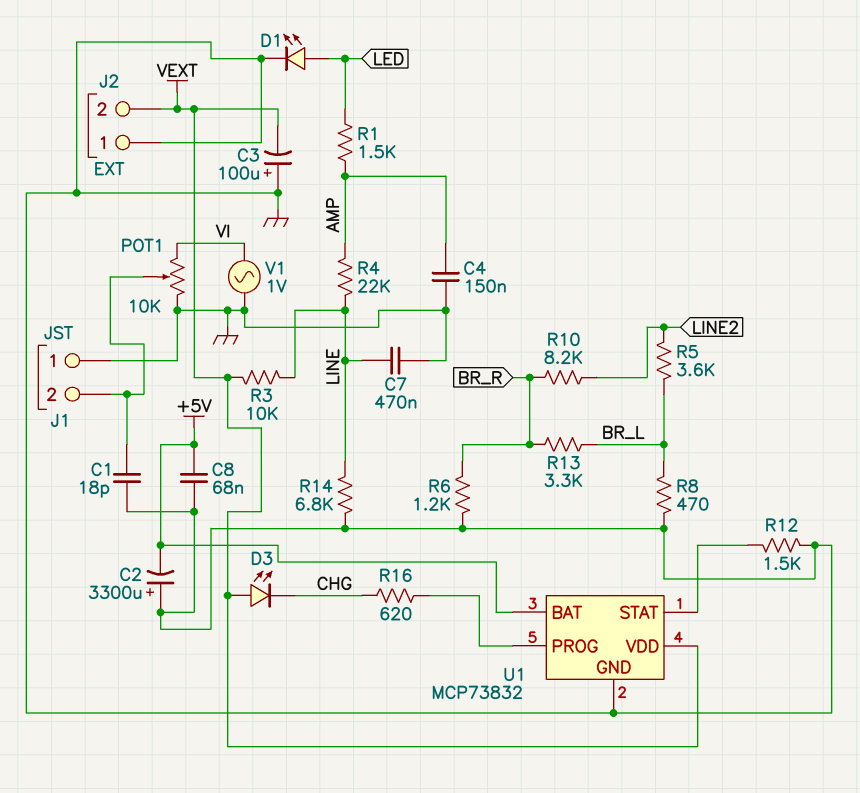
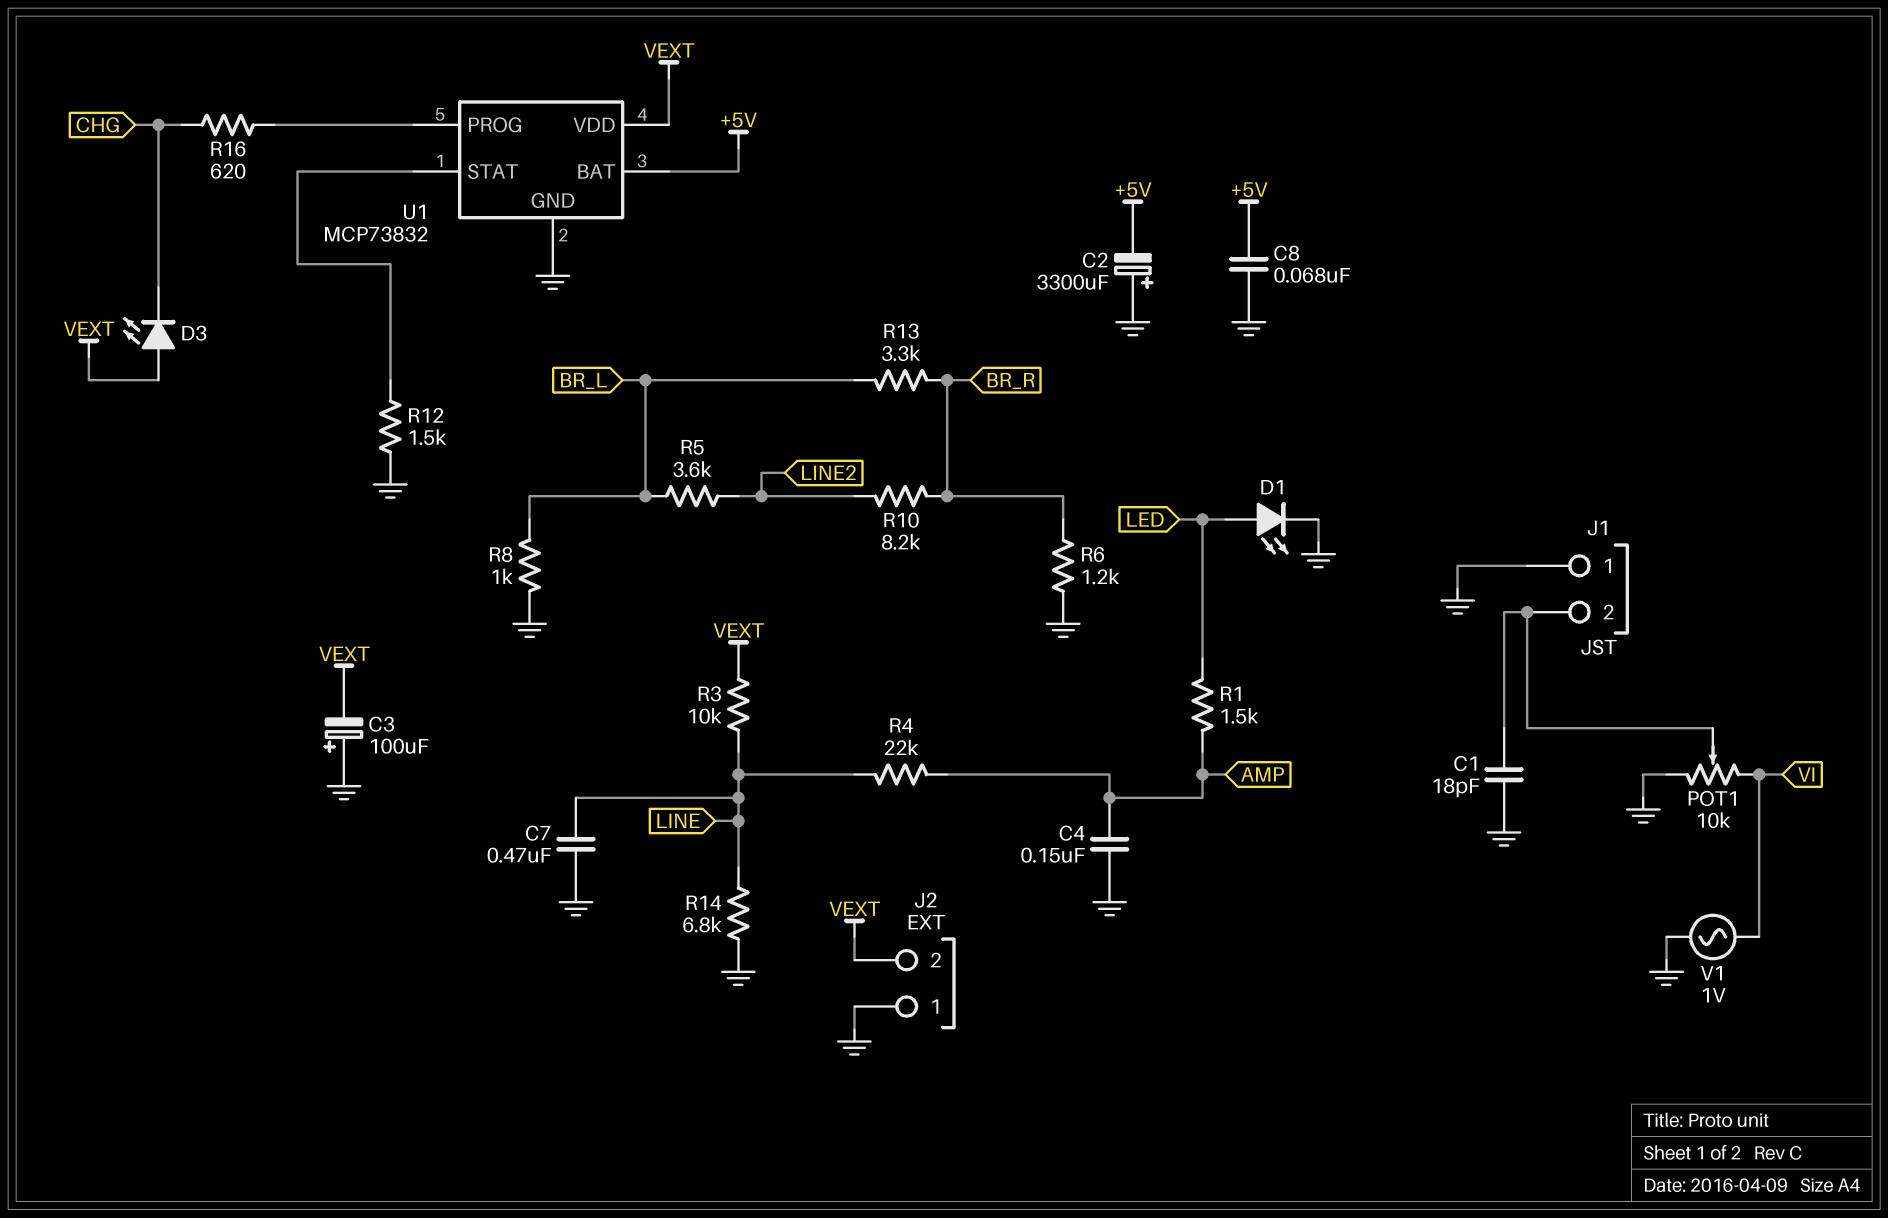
R8: 470 (BR_L, GND) -> 1k (BR_L, GND)

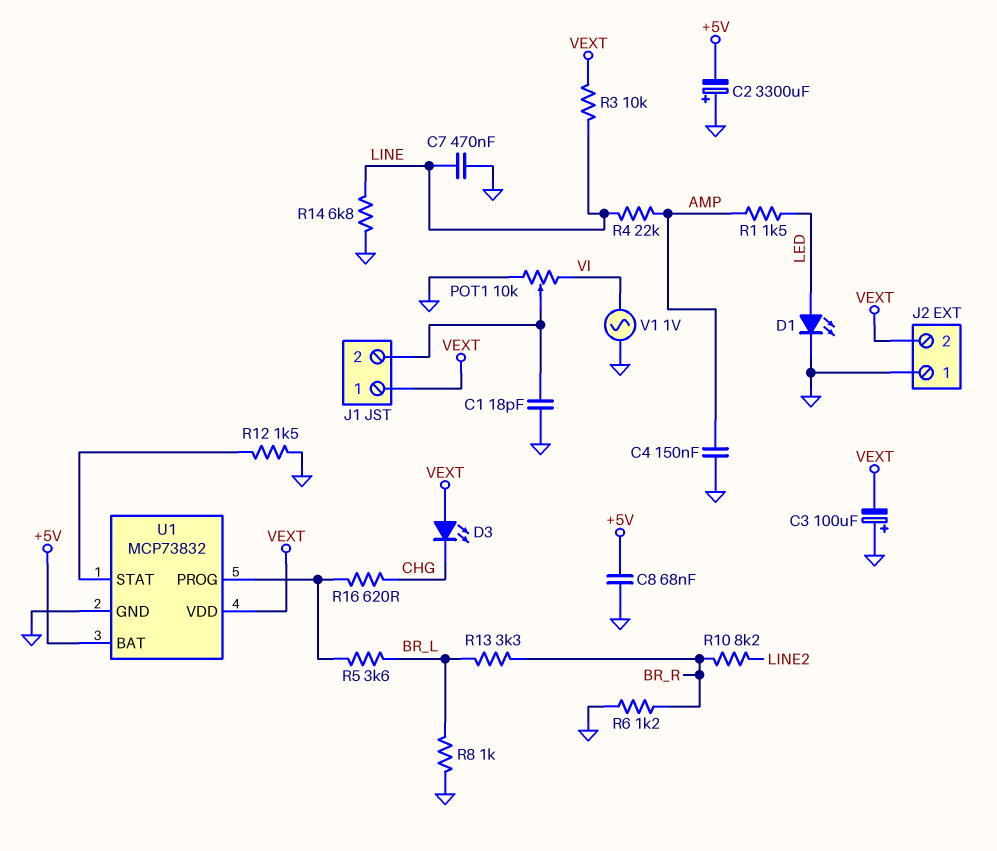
J1 pin 1: GND -> VEXT
R5: 3.6k (BR_L, LINE2) -> 3.6k (BR_L, U1/PROG)

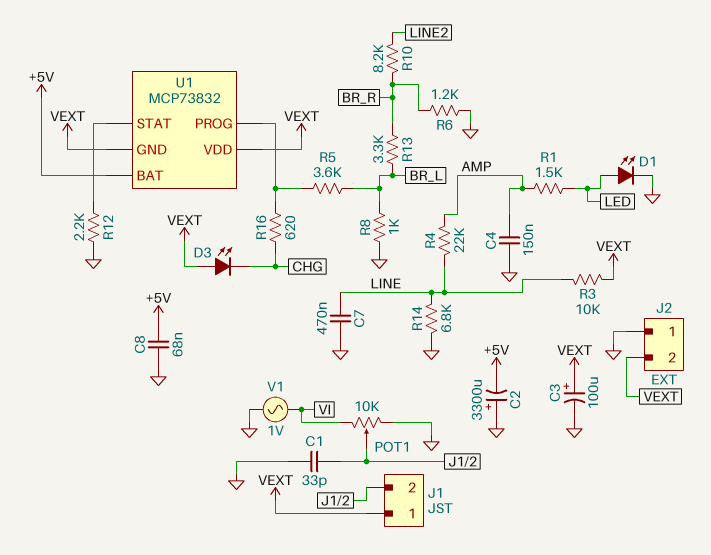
C1: 18pF (GND, J1/2) -> 33pF (GND, J1/2)
C3: 100uF (plus GND, minus VEXT) -> 100uF (plus VEXT, minus GND)
R12: 1.5k (GND, U1/STAT) -> 2.2k (GND, U1/STAT)
U1 pin GND: GND -> VEXT

